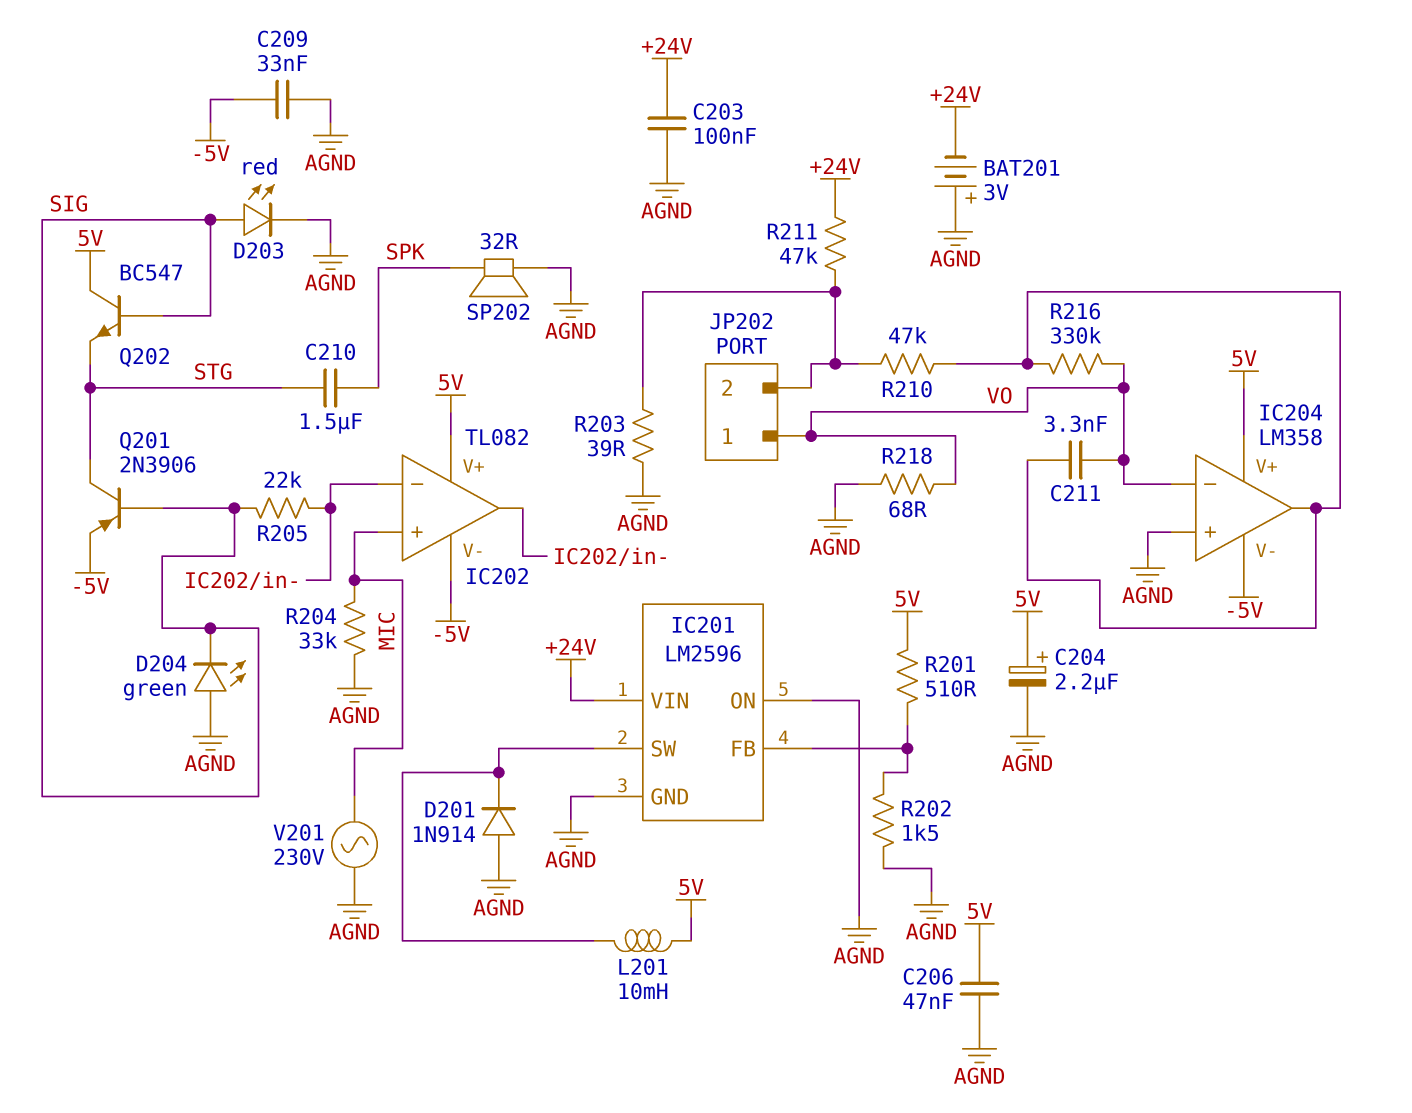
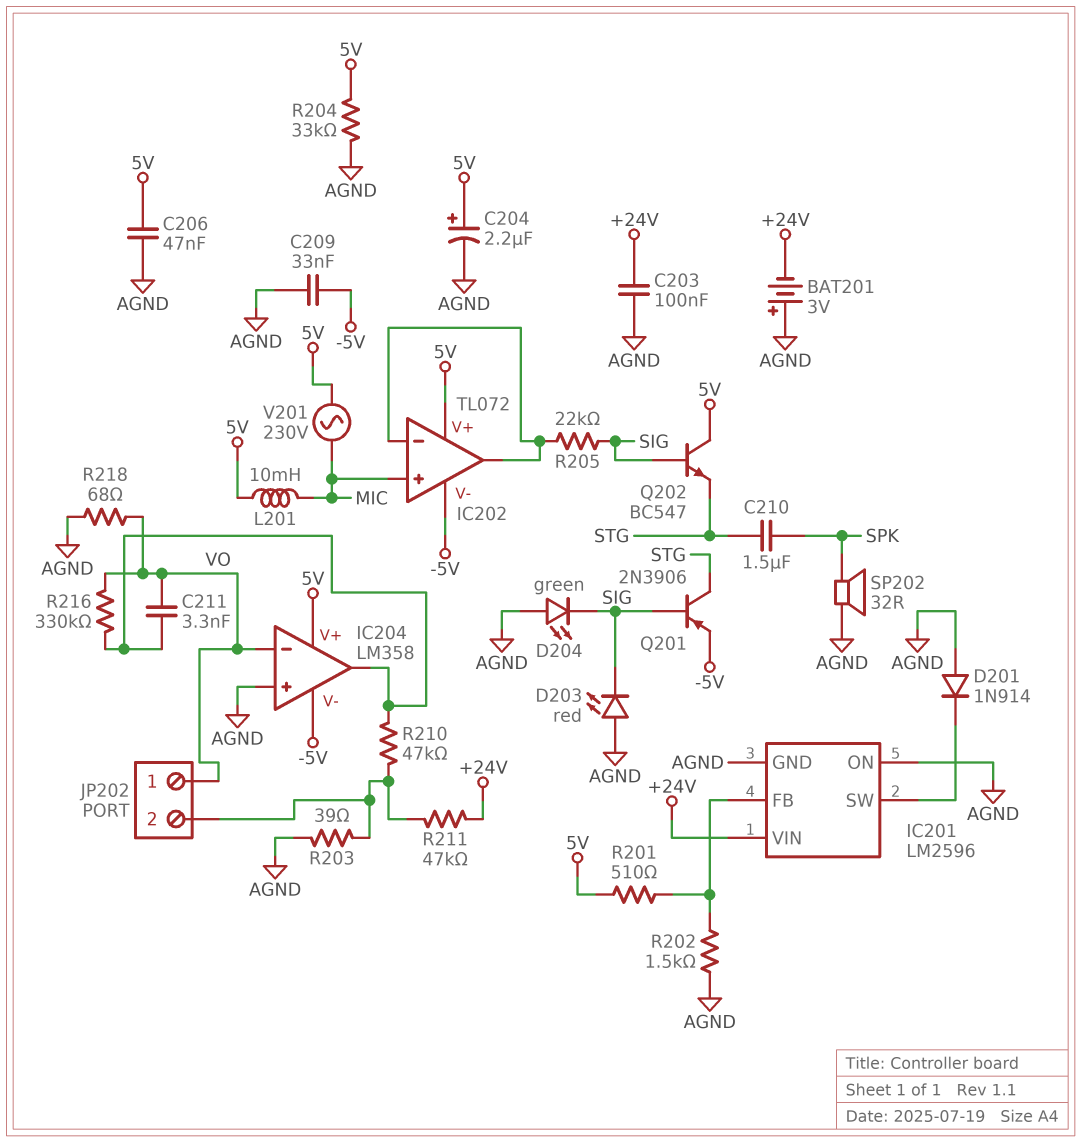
D203: LED red (A SIG, K AGND) -> LED red (A AGND, K SIG)
IC202: TL082 -> TL072
L201: 10mH (5V, IC201/SW) -> 10mH (5V, MIC)
R204: 33k (AGND, MIC) -> 33k (5V, AGND)
V201: AC 230V (AGND, MIC) -> AC 230V (5V, MIC)

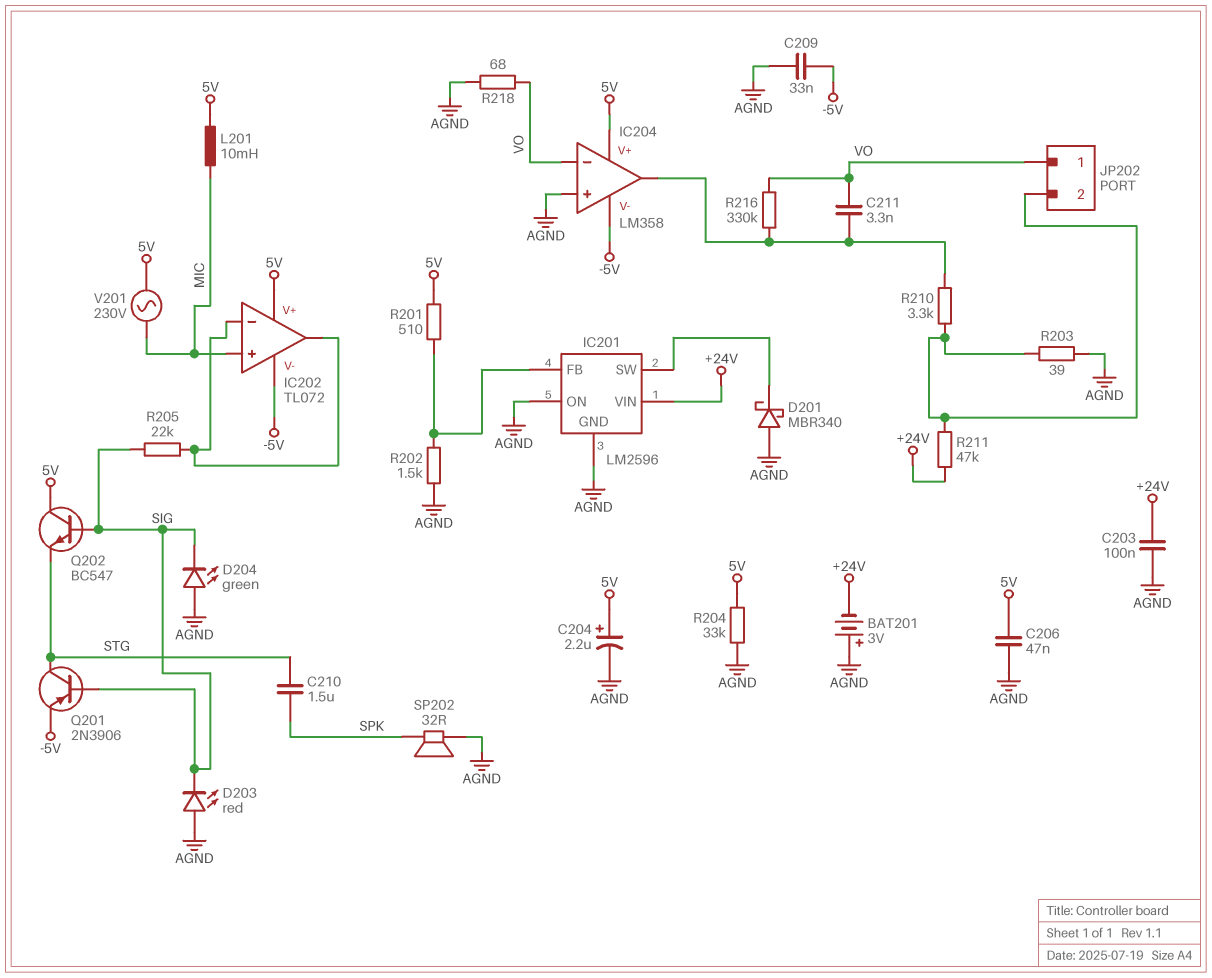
D201: diode 1N914 (A AGND, K IC201/SW) -> schottky MBR340 (A AGND, K IC201/SW)
R210: 47k (IC204/out, JP202/2) -> 3.3k (IC204/out, JP202/2)

